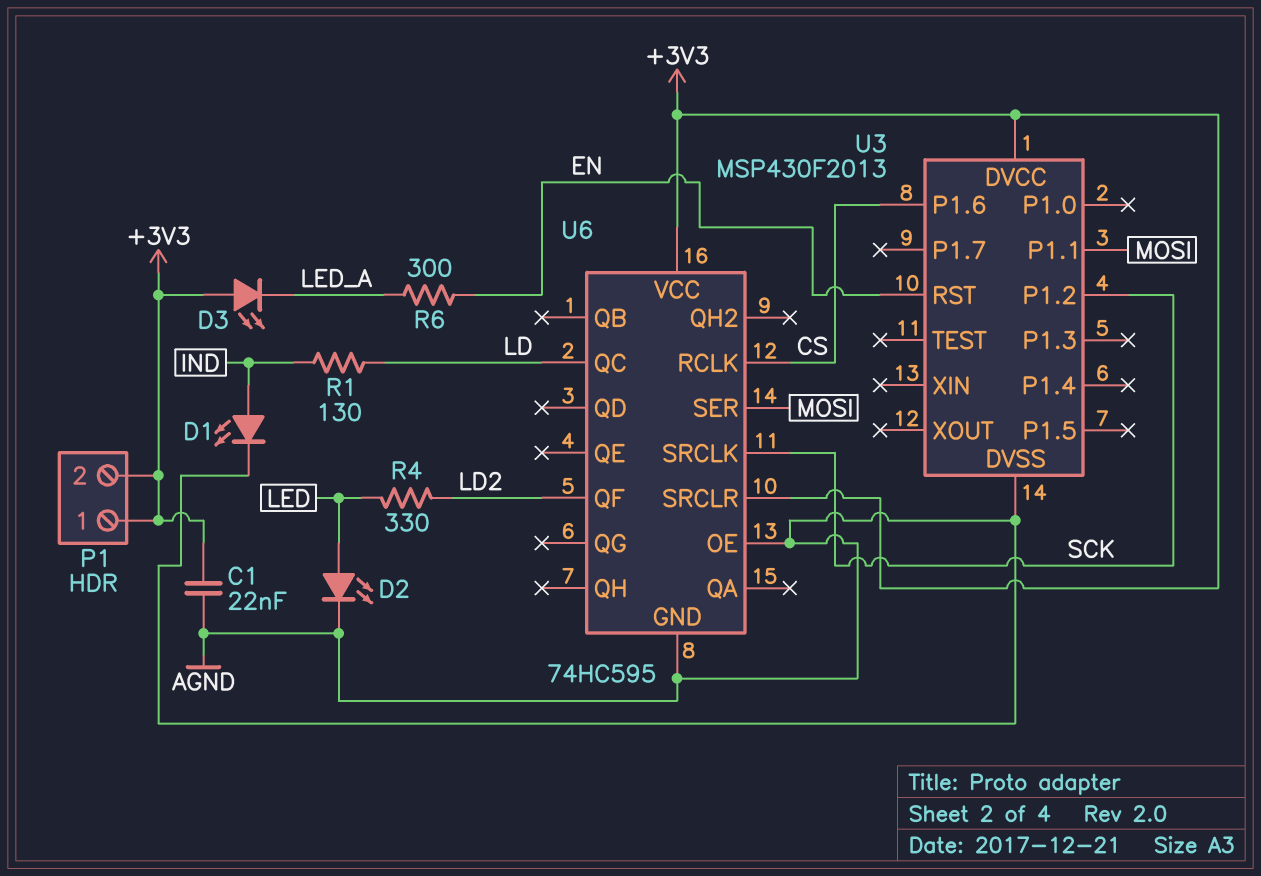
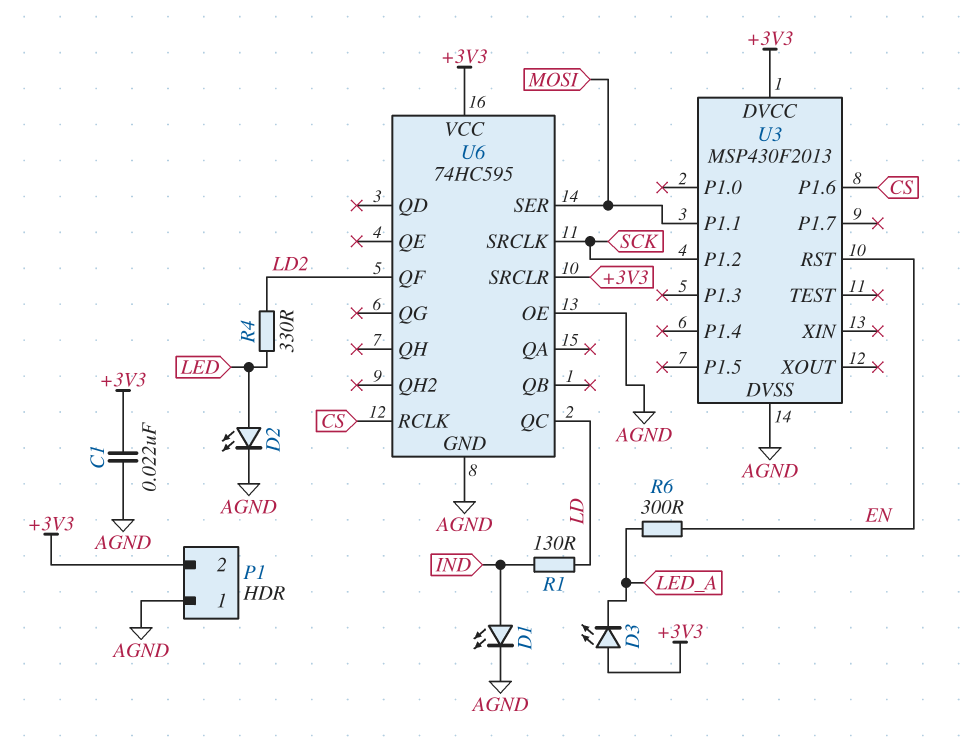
P1 pin 1: +3V3 -> AGND

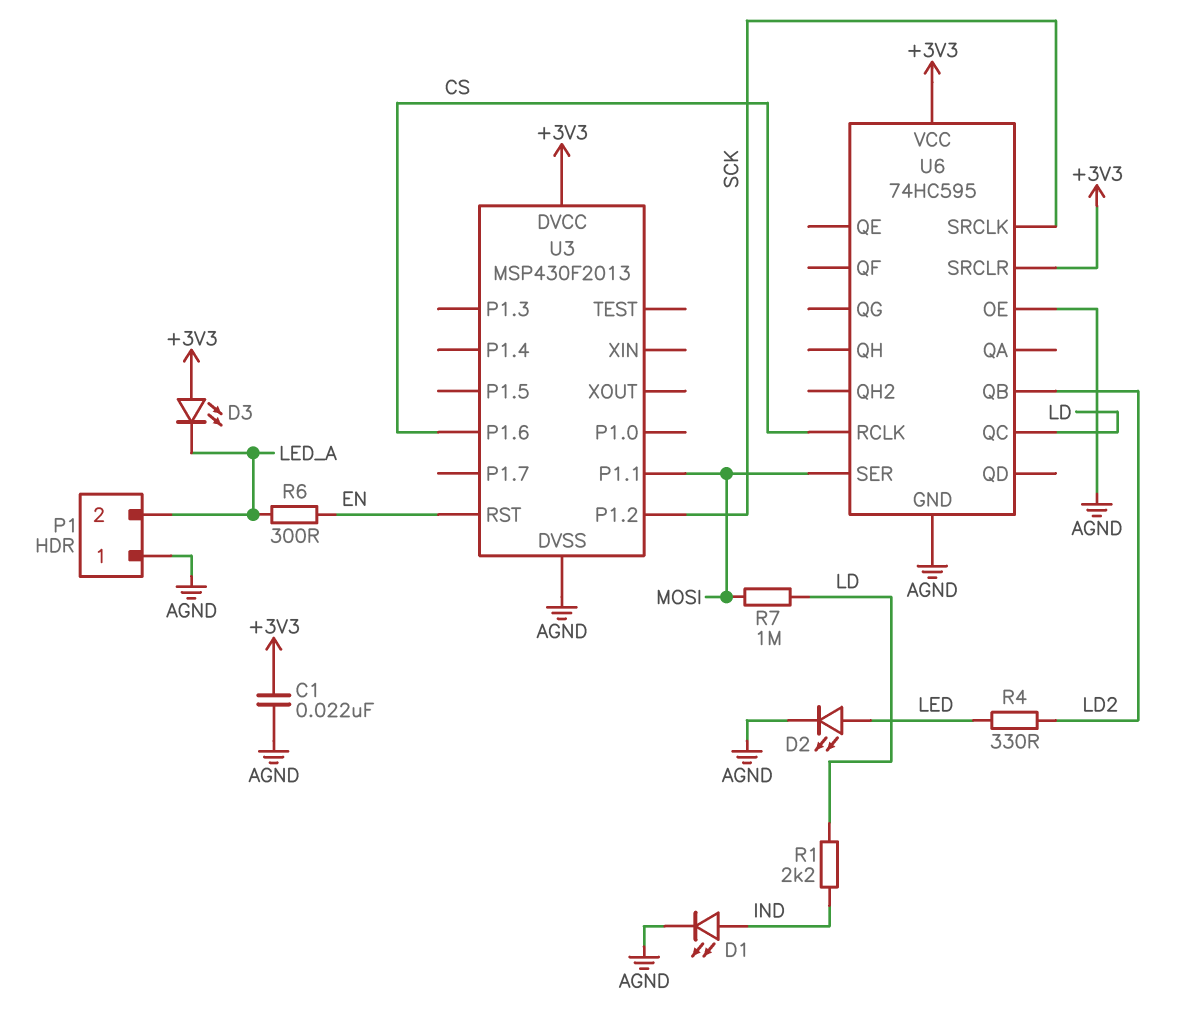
P1 pin 2: +3V3 -> LED_A
R1: 130 (IND, LD) -> 2.2k (IND, LD)
R7: none -> 1M (LD, MOSI)
U6 pin QB: none -> LD2
U6 pin QF: LD2 -> none

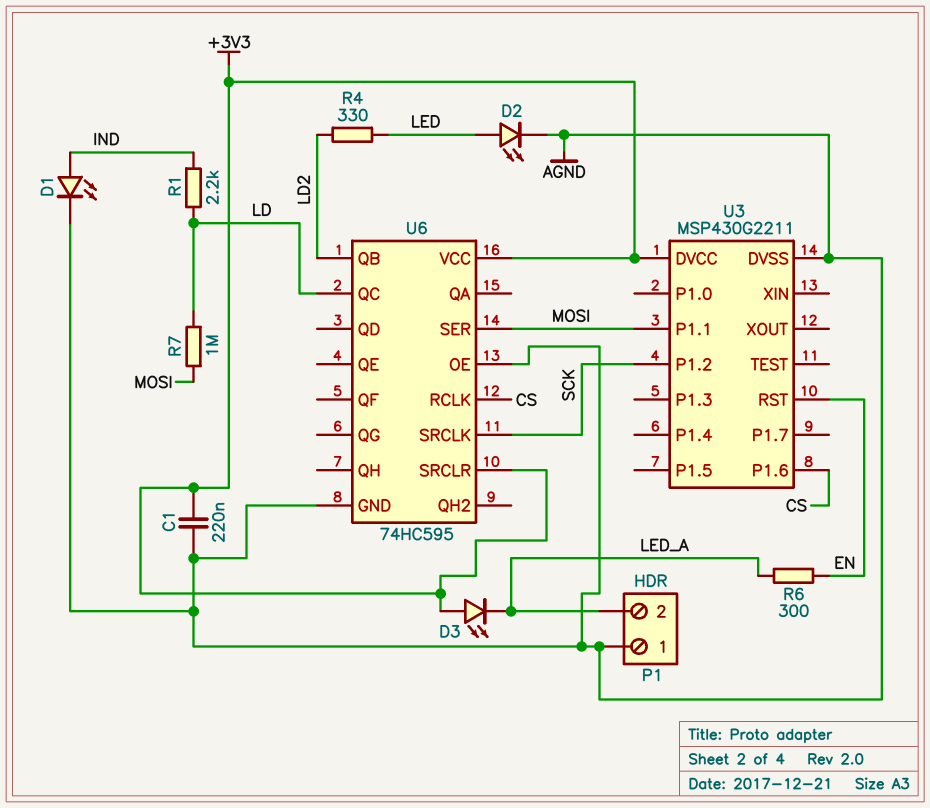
C1: 22nF (+3V3, AGND) -> 220nF (+3V3, AGND)
U3: MSP430F2013 -> MSP430G2211

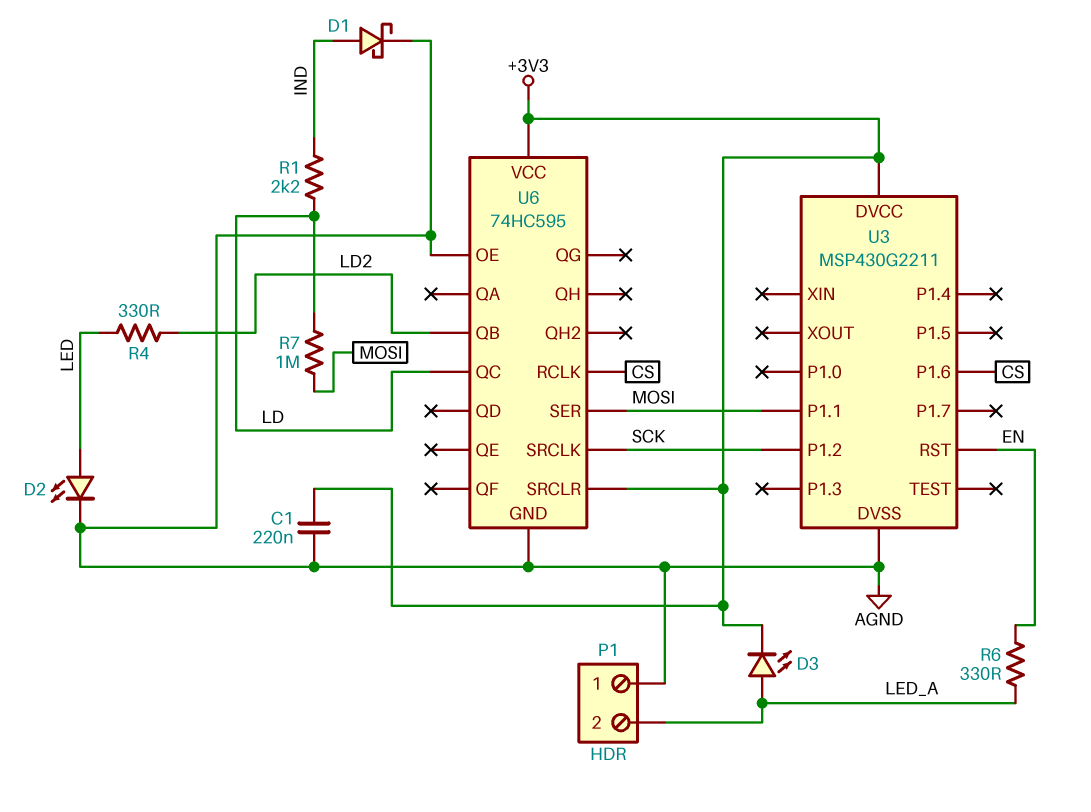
D1: LED (A IND, K AGND) -> schottky (A IND, K AGND)
D3: LED (A +3V3, K LED_A) -> LED (A LED_A, K +3V3)
R6: 300 (EN, LED_A) -> 330 (EN, LED_A)

